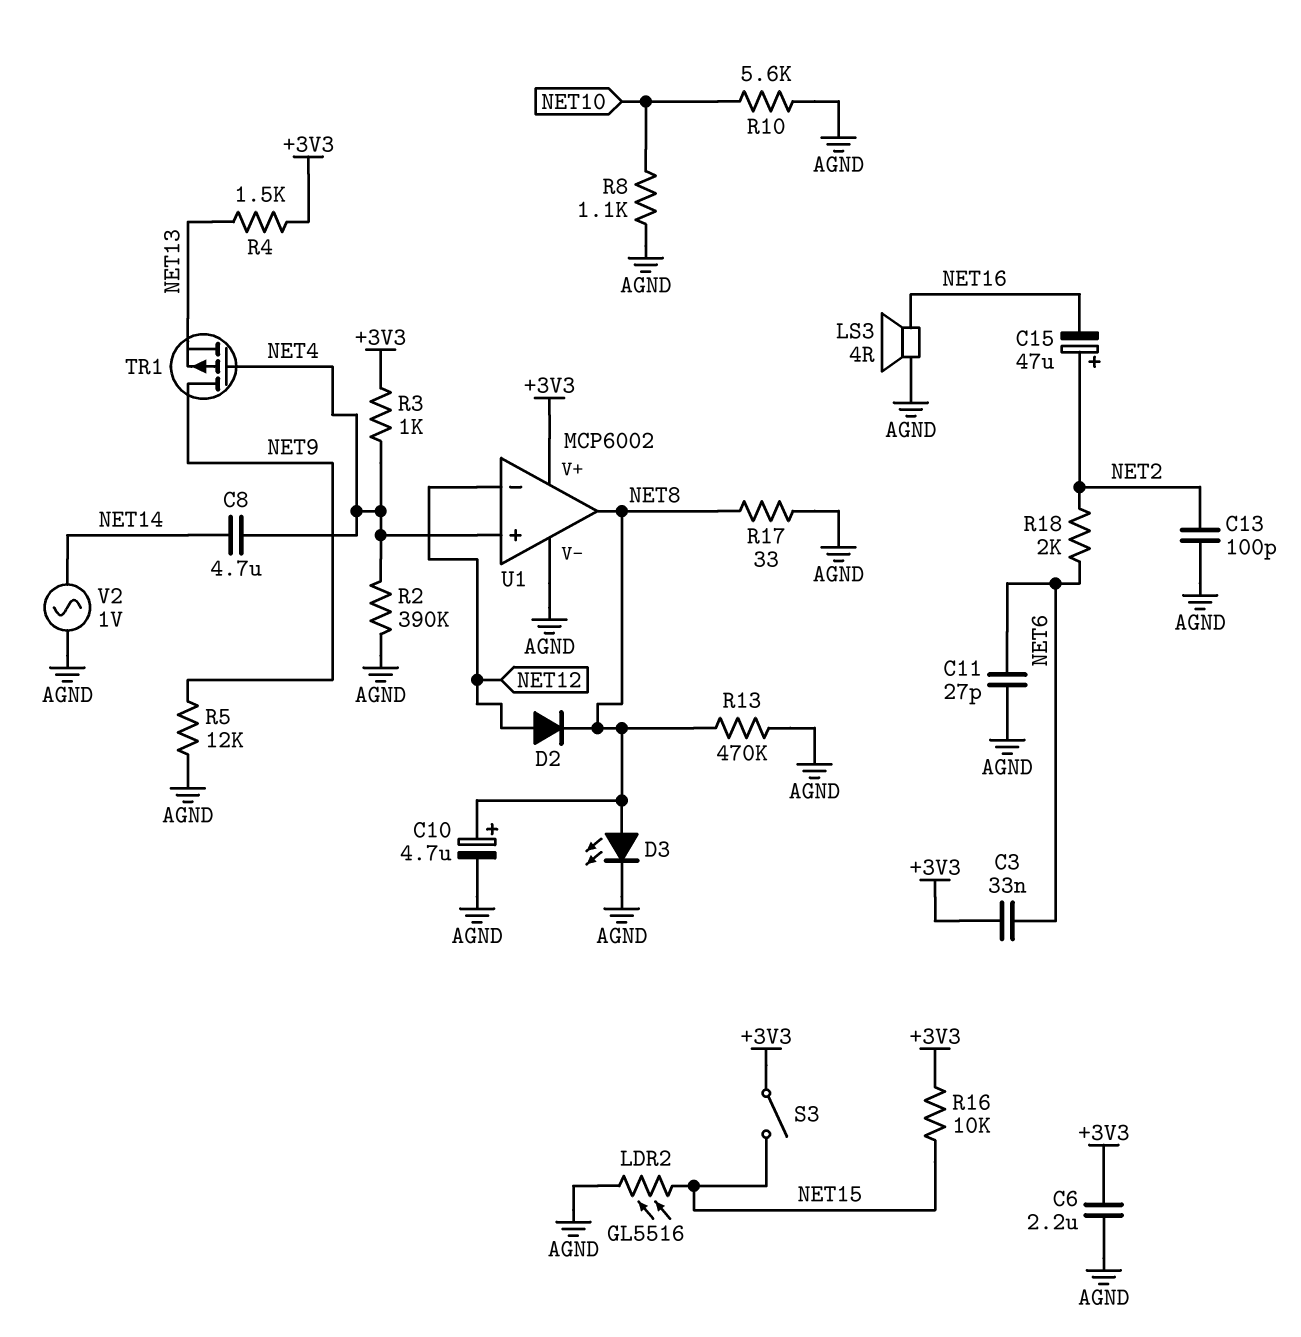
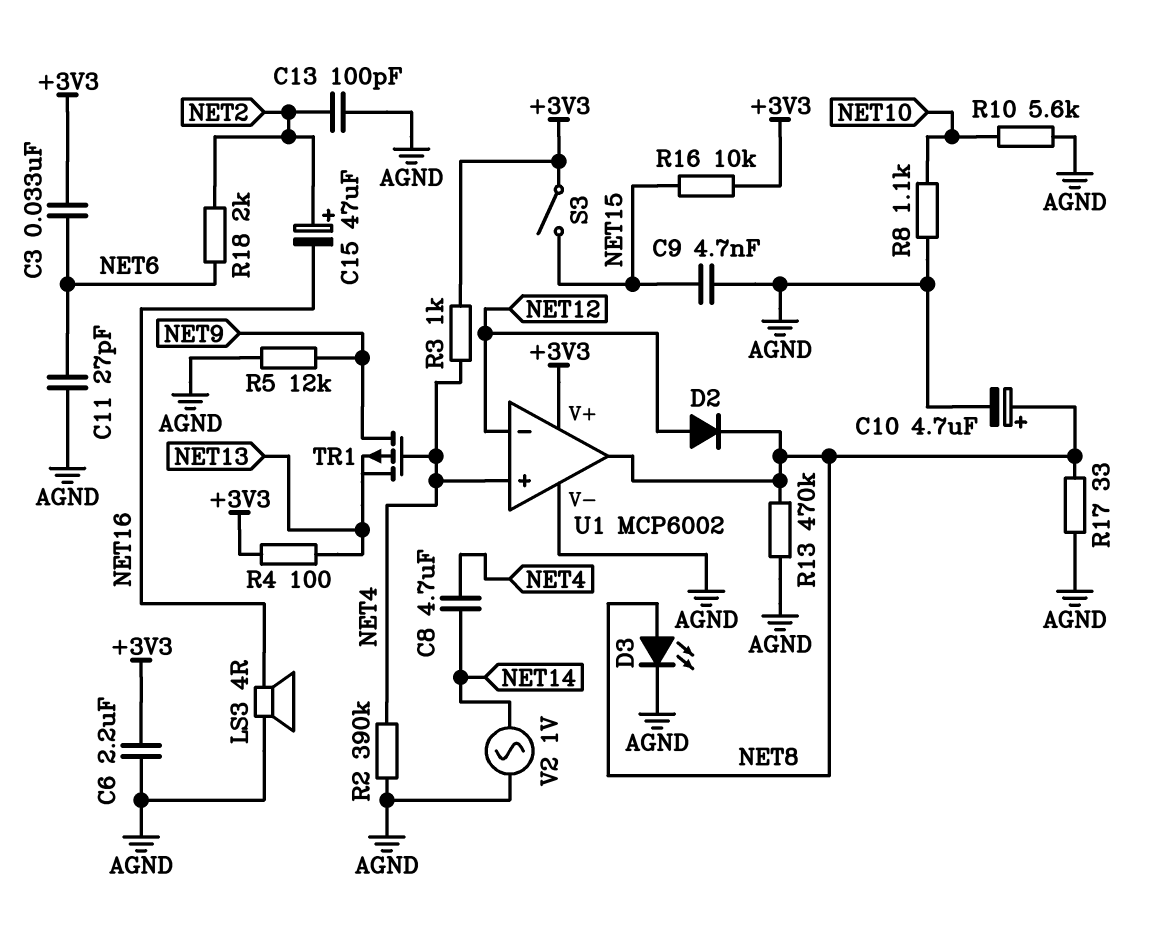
C9: none -> 4.7nF (AGND, NET15)
LDR2: GL5516 (AGND, NET15) -> none
R4: 1.5k (+3V3, NET13) -> 100 (+3V3, NET13)

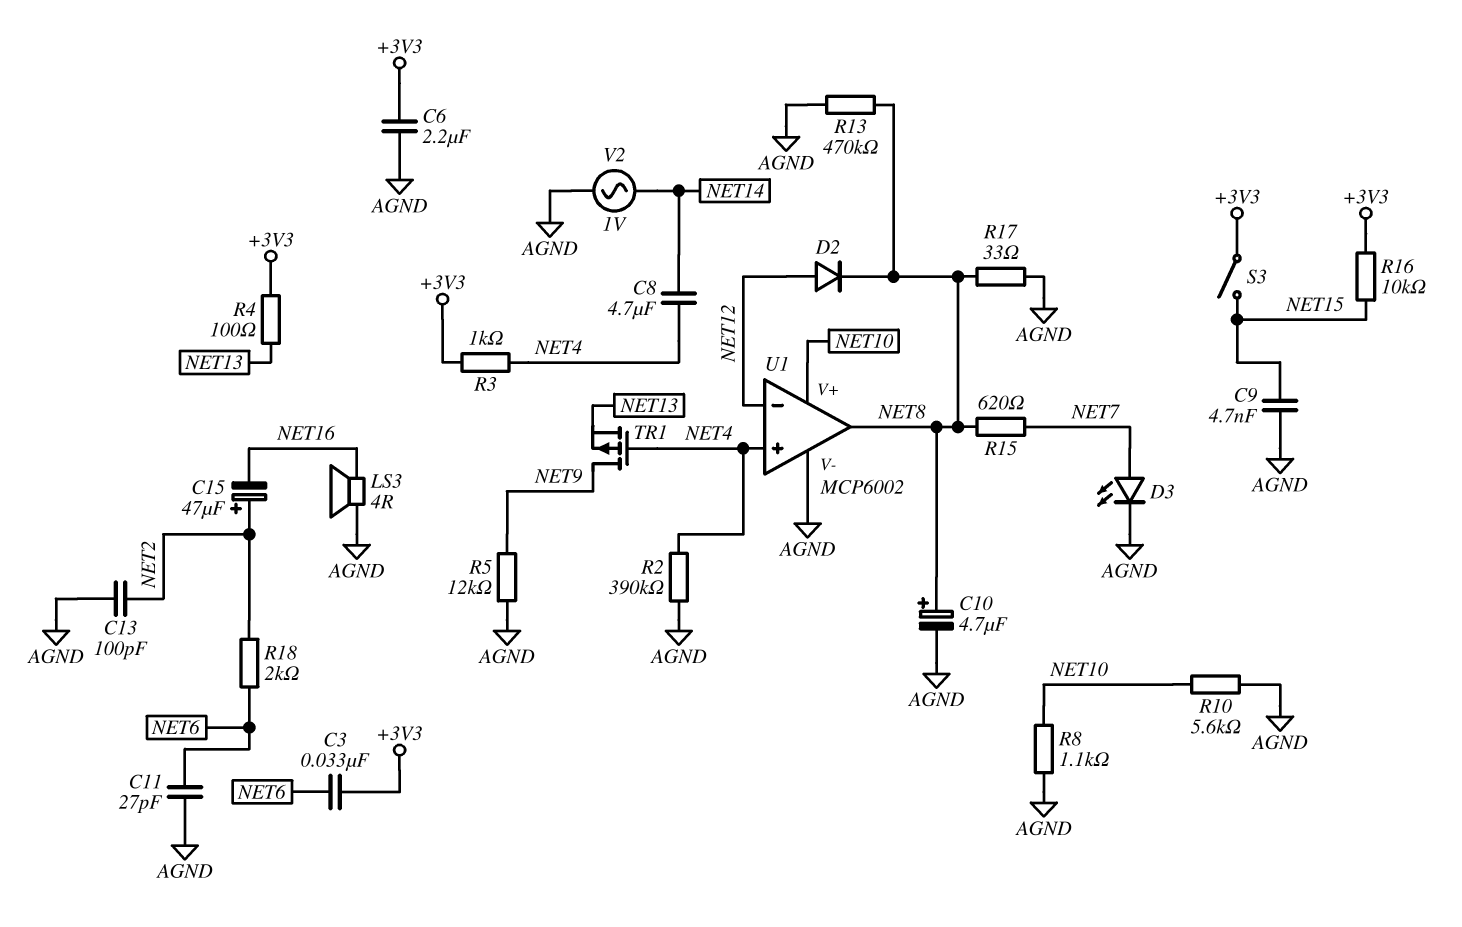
D3: LED (A NET8, K AGND) -> LED (A NET7, K AGND)
R15: none -> 620 (NET7, NET8)
U1 pin V+: +3V3 -> NET10

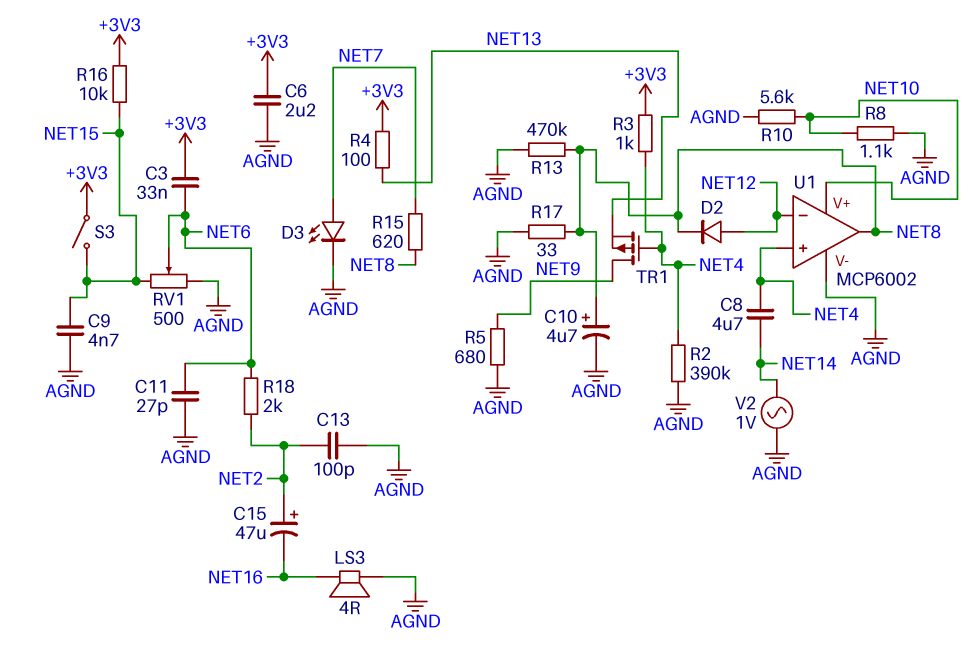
R5: 12k (AGND, NET9) -> 680 (AGND, NET9)
RV1: none -> 500 (AGND, NET15, wiper NET6)

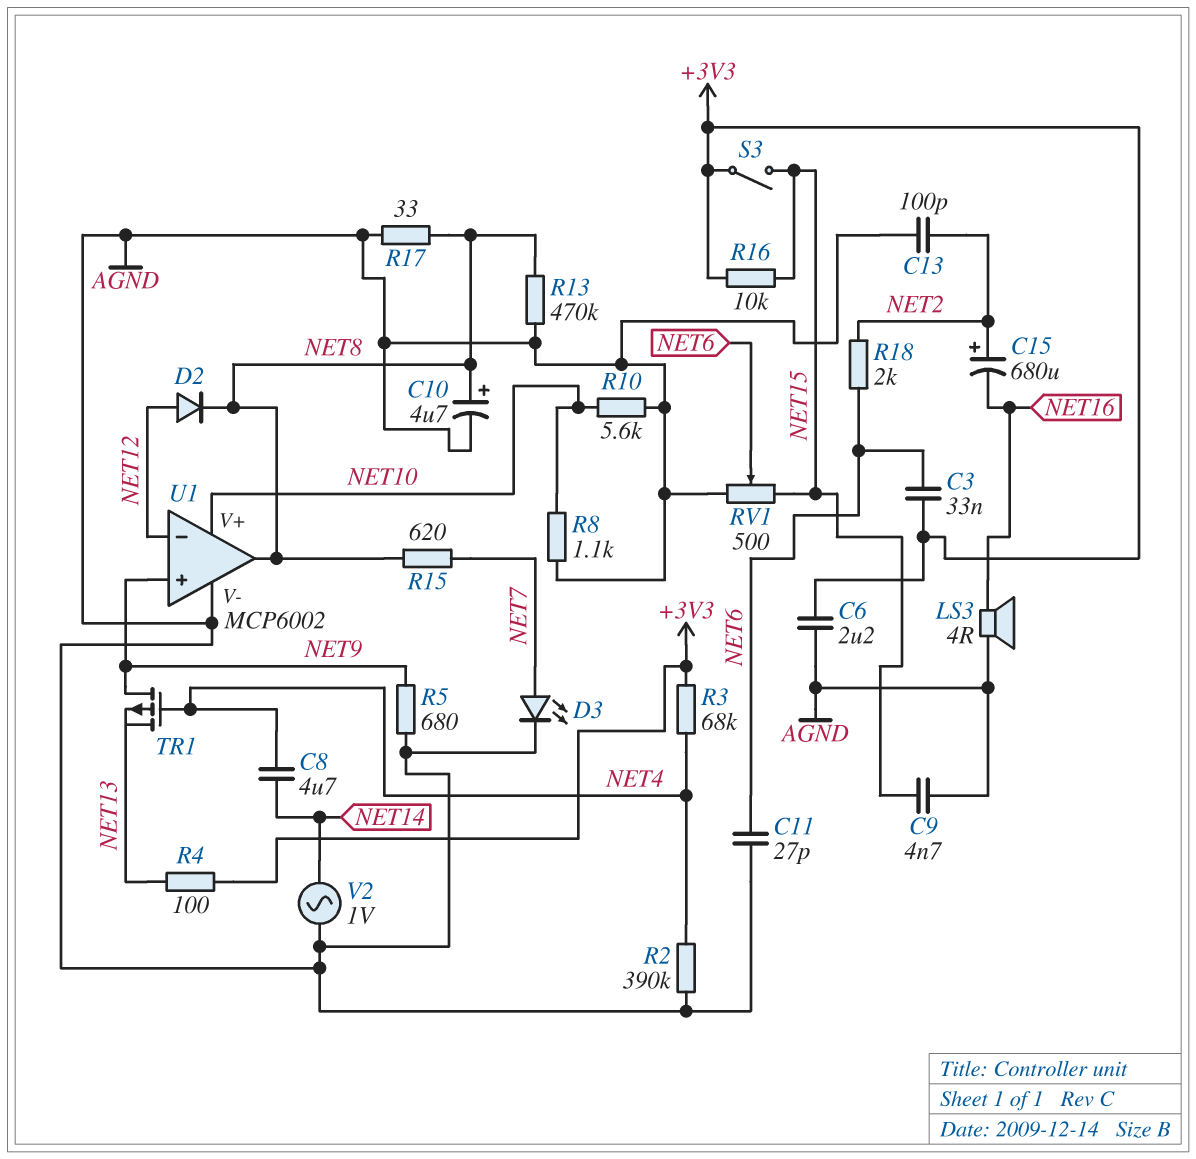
C15: 47uF (plus NET2, minus NET16) -> 680uF (plus NET2, minus NET16)
R3: 1k (+3V3, NET4) -> 68k (+3V3, NET4)
U1 pin in+: NET4 -> NET9

